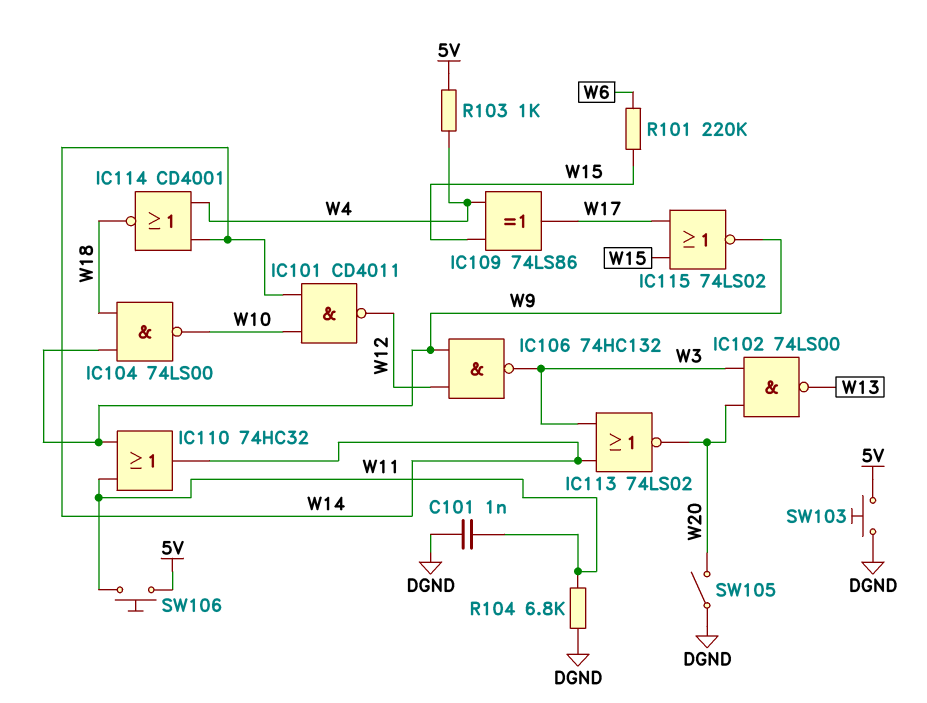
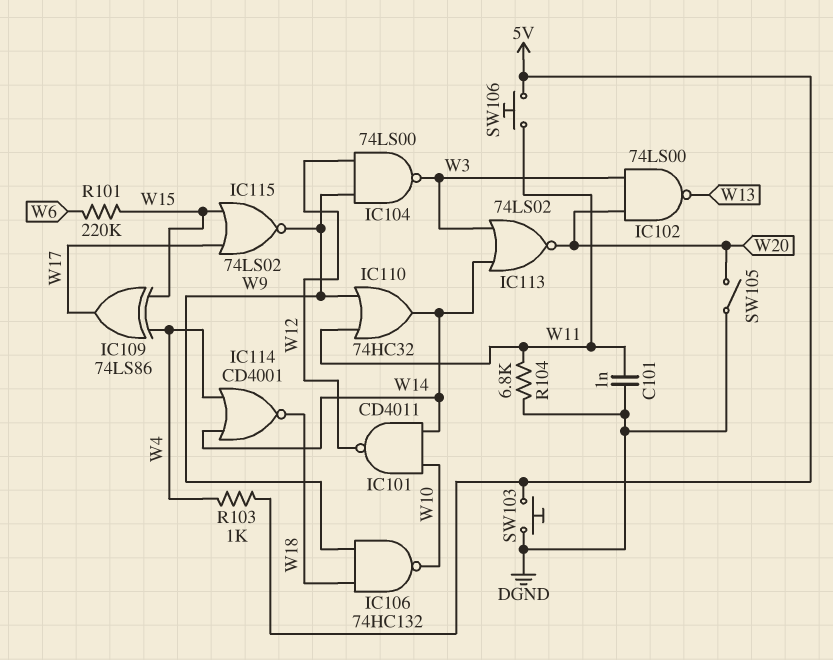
IC104: NAND 74LS00 (in W9, in W18, out W10) -> NAND 74LS00 (in W9, in W12, out W3)
IC106: NAND 74HC132 (in W9, in W12, out W3) -> NAND 74HC132 (in W9, in W18, out W10)

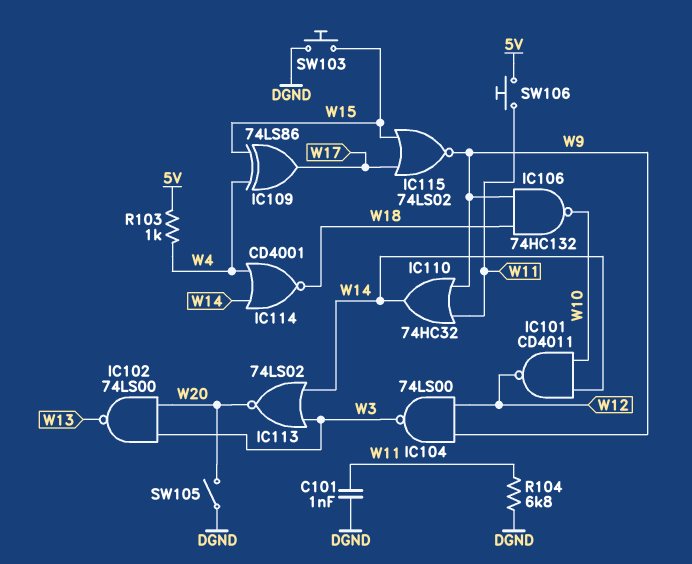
R101: 220k (W6, W15) -> none
SW103: button (5V, DGND) -> button (DGND, W15)

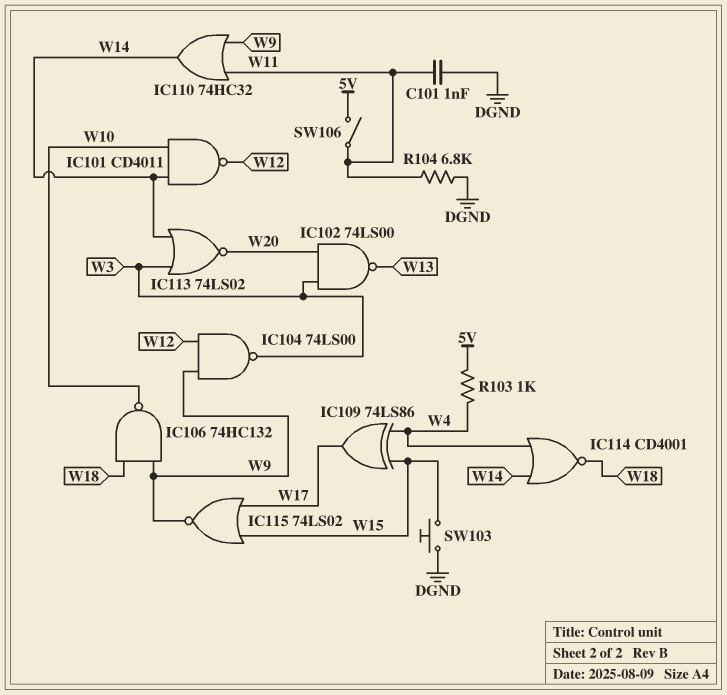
SW105: switch (DGND, W20) -> none
SW106: button (5V, W11) -> switch (5V, W11)

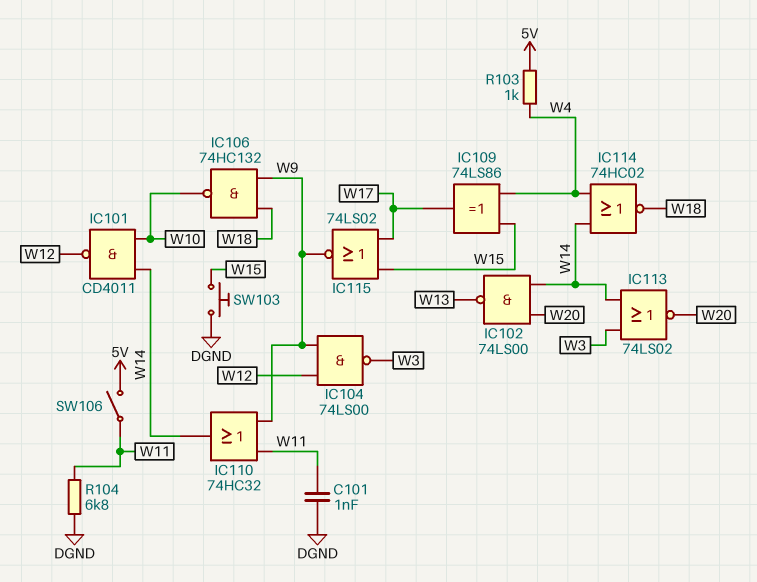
IC102: NAND 74LS00 (in W3, in W20, out W13) -> NAND 74LS00 (in W14, in W20, out W13)
IC114: NOR CD4001 (in W4, in W14, out W18) -> NOR 74HC02 (in W4, in W14, out W18)

